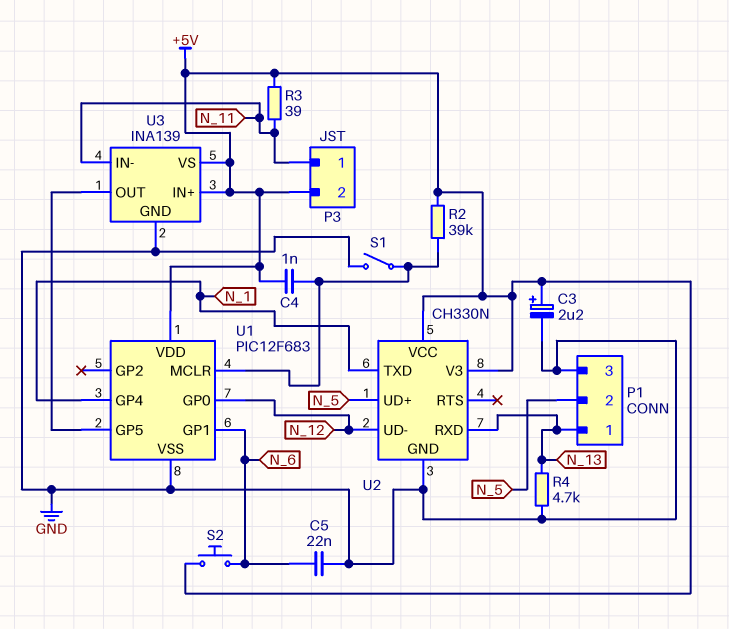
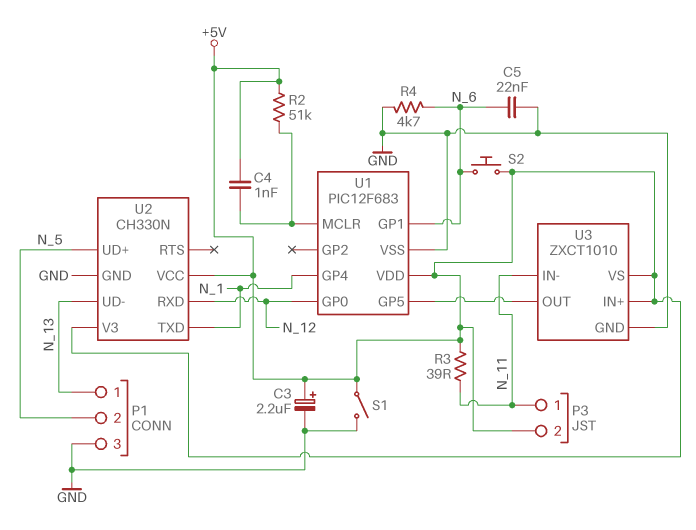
R2: 39k (+5V, U1/MCLR) -> 51k (+5V, U1/MCLR)
R4: 4.7k (GND, N_13) -> 4.7k (GND, N_6)
S1: switch (GND, U1/MCLR) -> switch (+5V, GND)
U2 pin RXD: N_13 -> N_12
U2 pin UD-: N_12 -> N_13
U3: INA139 -> ZXCT1010

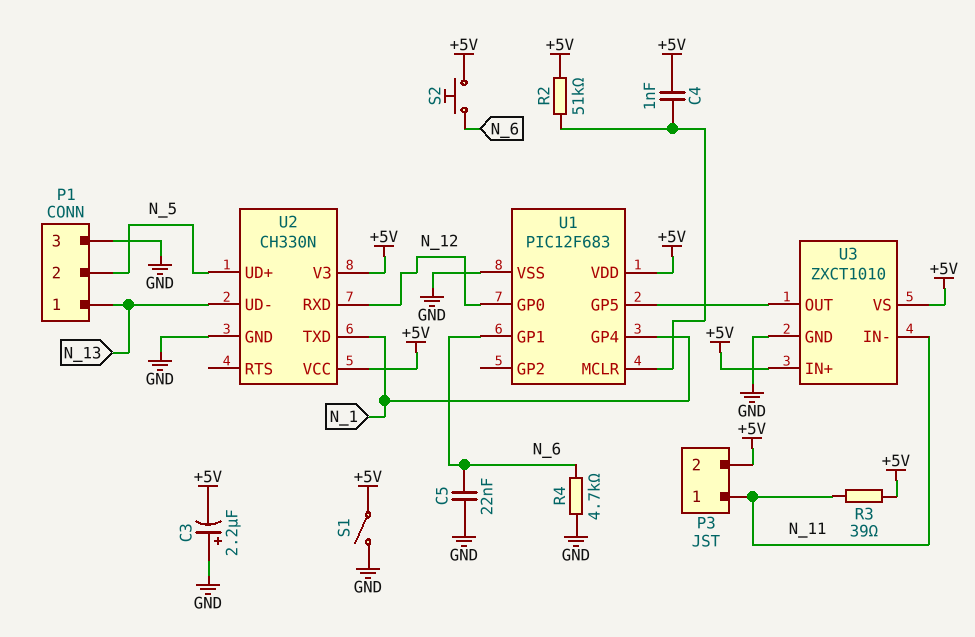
C3: 2.2uF (plus +5V, minus GND) -> 2.2uF (plus GND, minus +5V)

